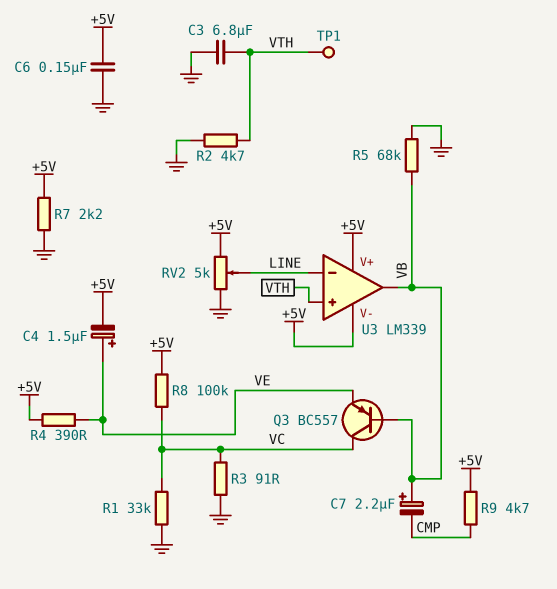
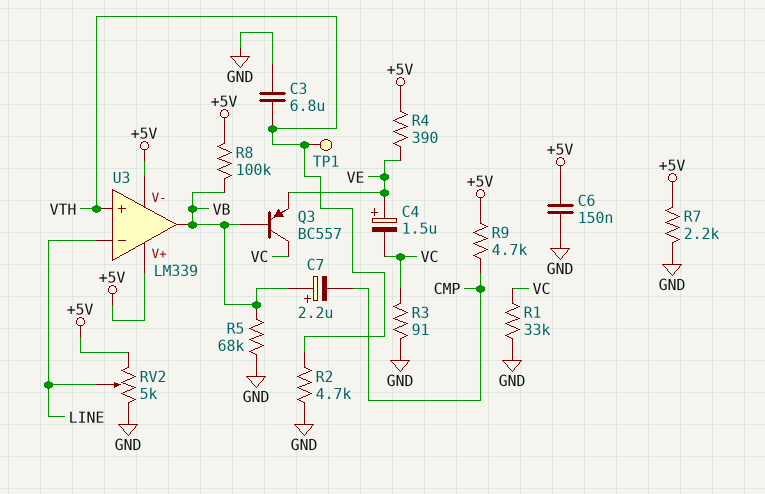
C4: 1.5uF (plus VE, minus +5V) -> 1.5uF (plus VE, minus VC)
R8: 100k (+5V, VC) -> 100k (+5V, VB)

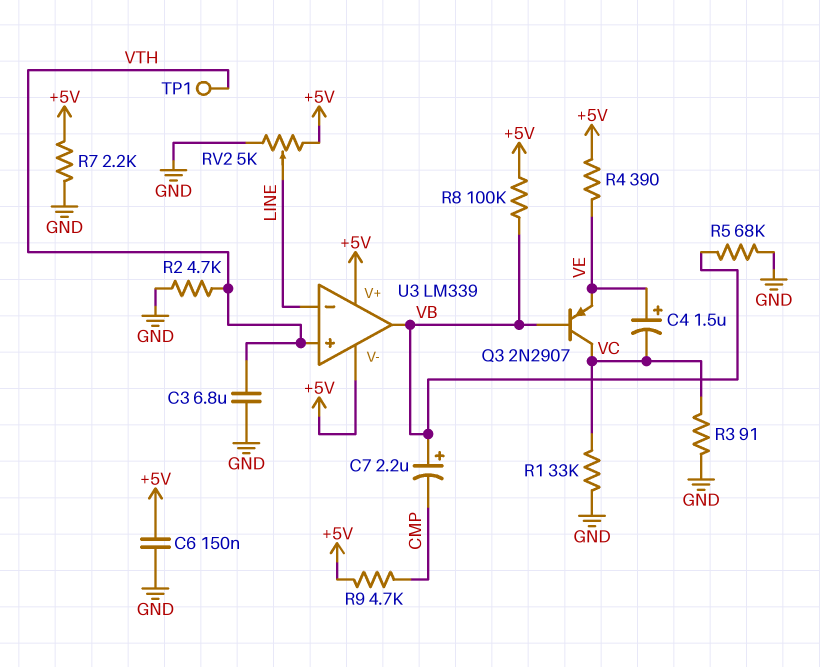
Q3: PNP BC557 (B VB, C VC, E VE) -> PNP 2N2907 (B VB, C VC, E VE)

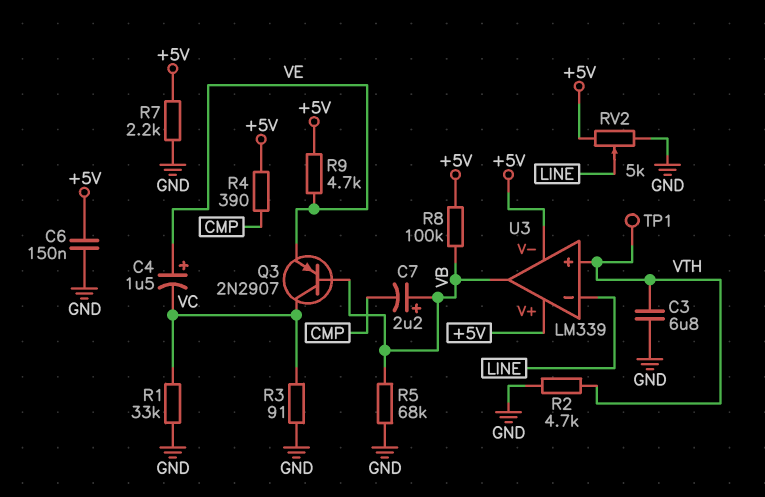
R4: 390 (+5V, VE) -> 390 (+5V, CMP)
R9: 4.7k (+5V, CMP) -> 4.7k (+5V, VE)

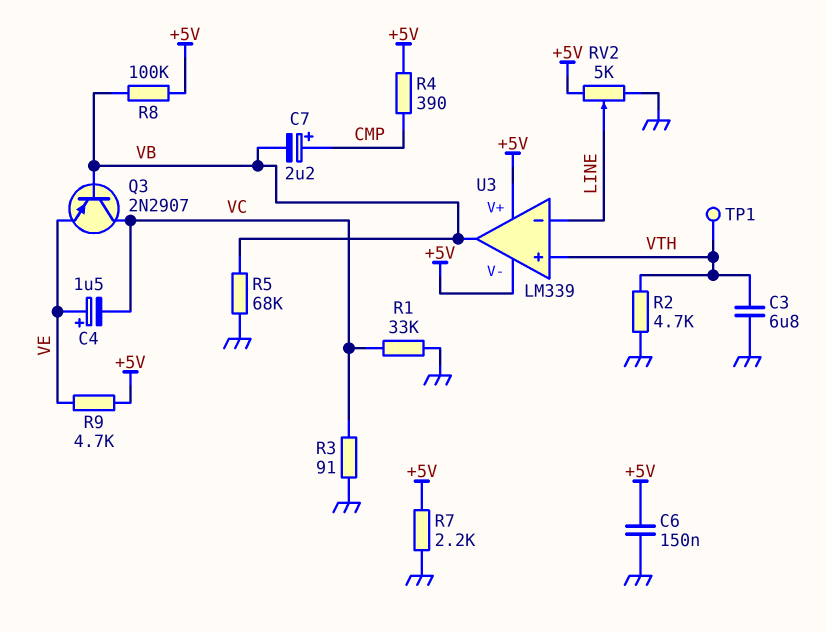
C7: 2.2uF (plus VB, minus CMP) -> 2.2uF (plus CMP, minus VB)

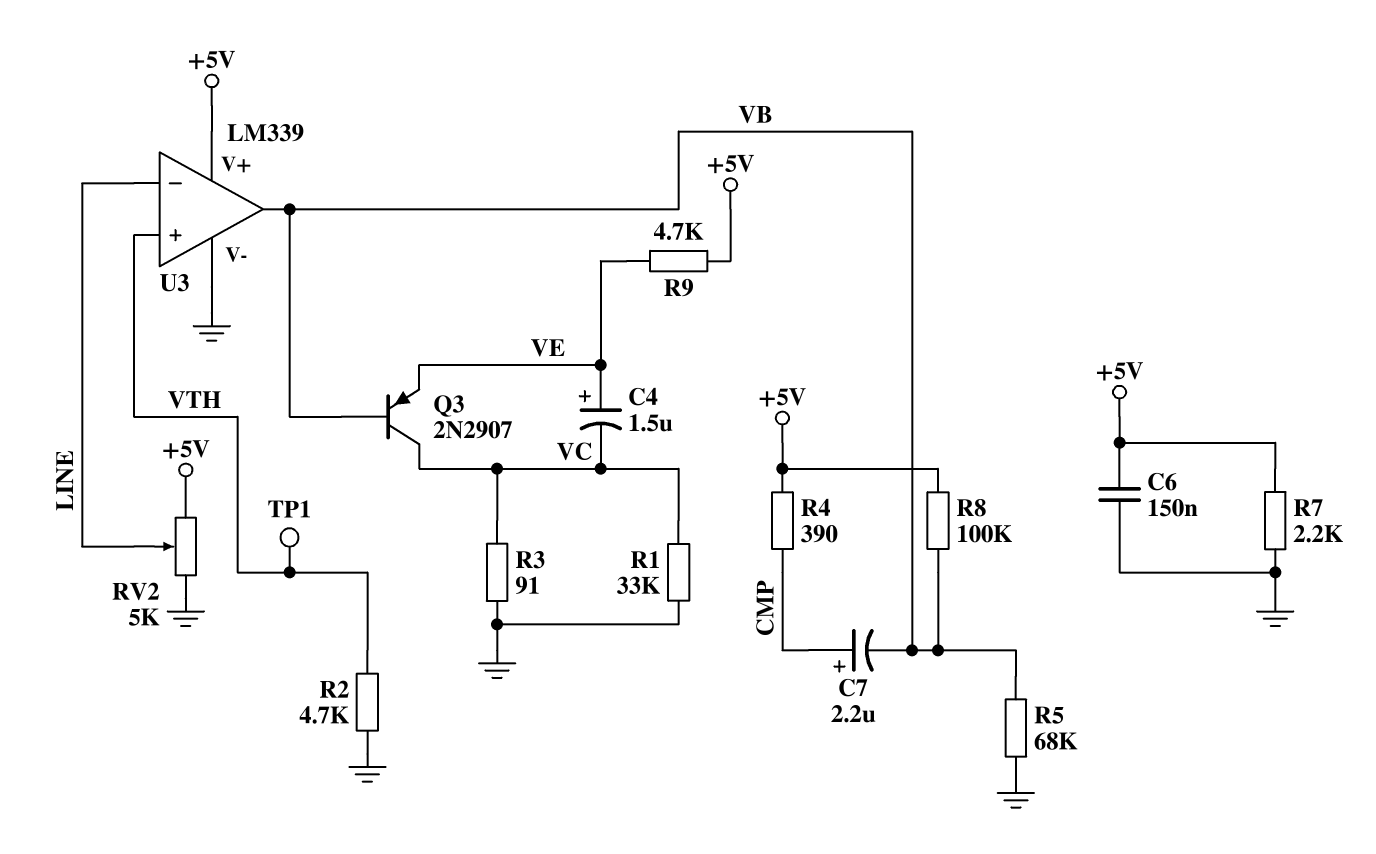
C3: 6.8uF (GND, VTH) -> none
U3 pin V-: +5V -> GND

